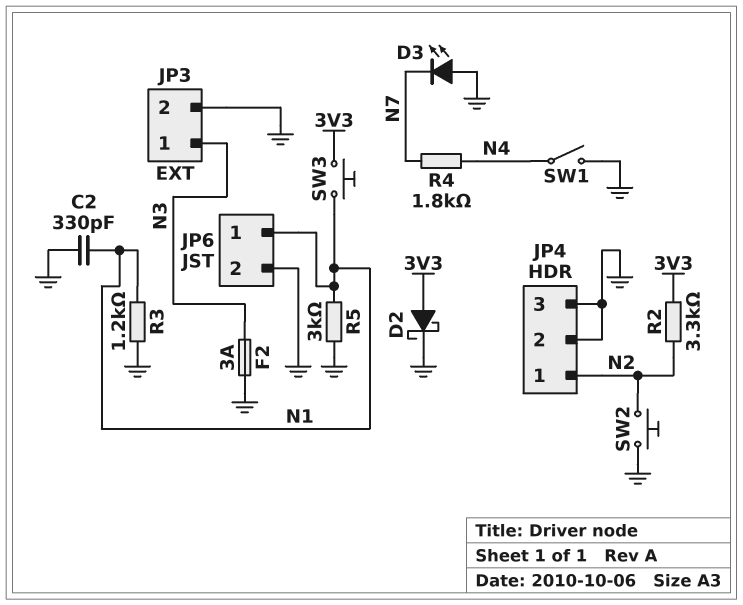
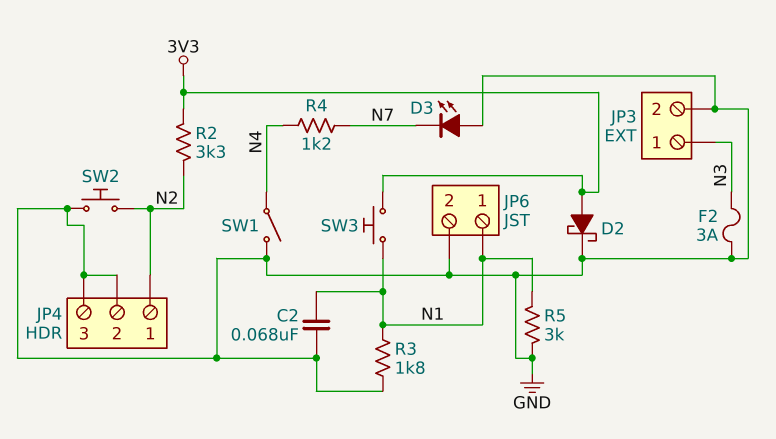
C2: 330pF (GND, N1) -> 68nF (GND, N1)
R3: 1.2k (GND, N1) -> 1.8k (GND, N1)
R4: 1.8k (N4, N7) -> 1.2k (N4, N7)

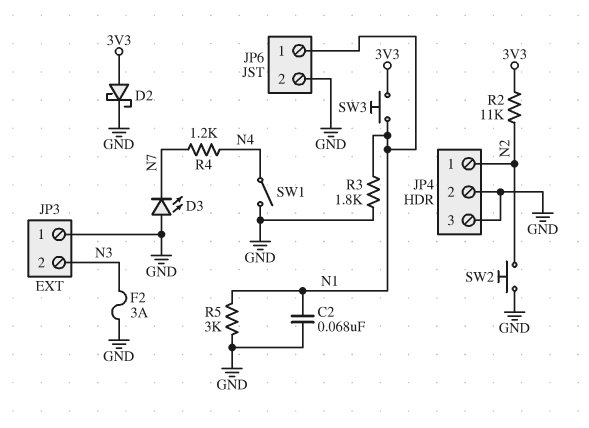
JP3 pin 1: N3 -> GND
JP3 pin 2: GND -> N3
R2: 3.3k (3V3, N2) -> 11k (3V3, N2)

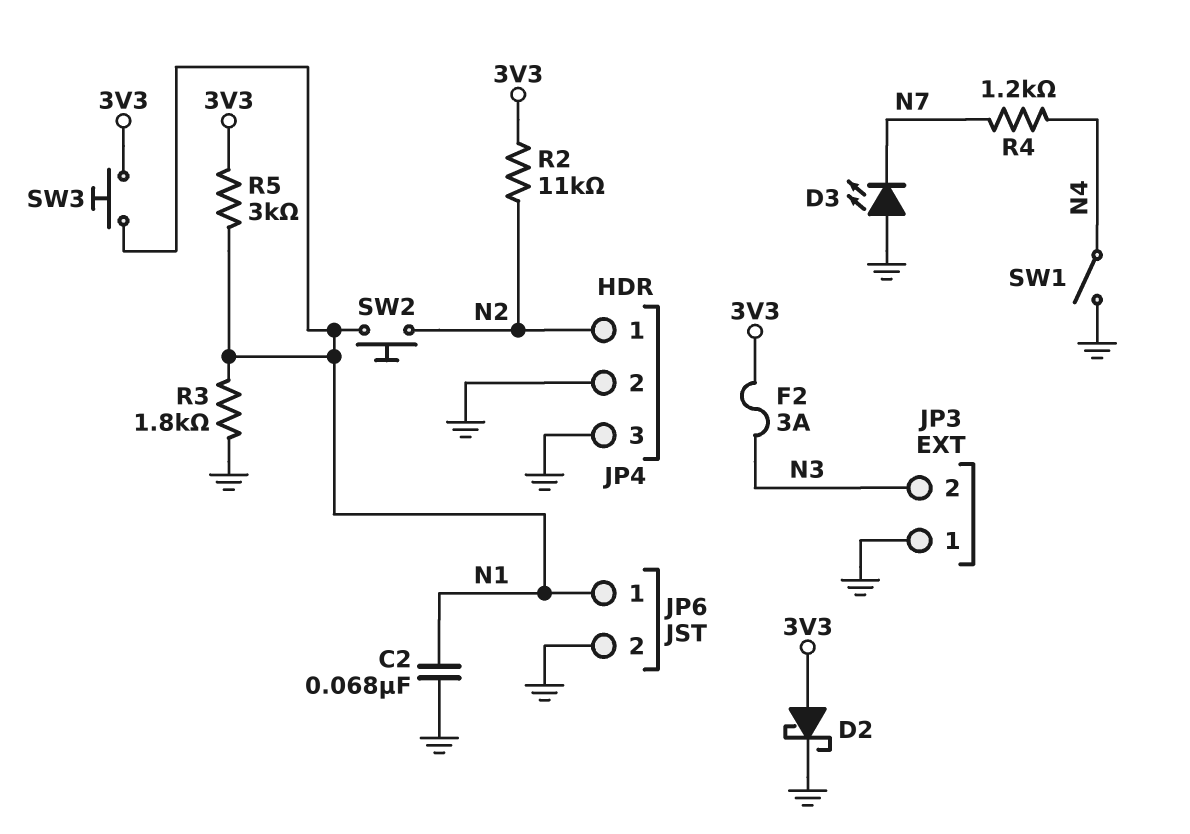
F2: 3A (GND, N3) -> 3A (3V3, N3)
R5: 3k (GND, N1) -> 3k (3V3, N1)
SW2: button (GND, N2) -> button (N1, N2)

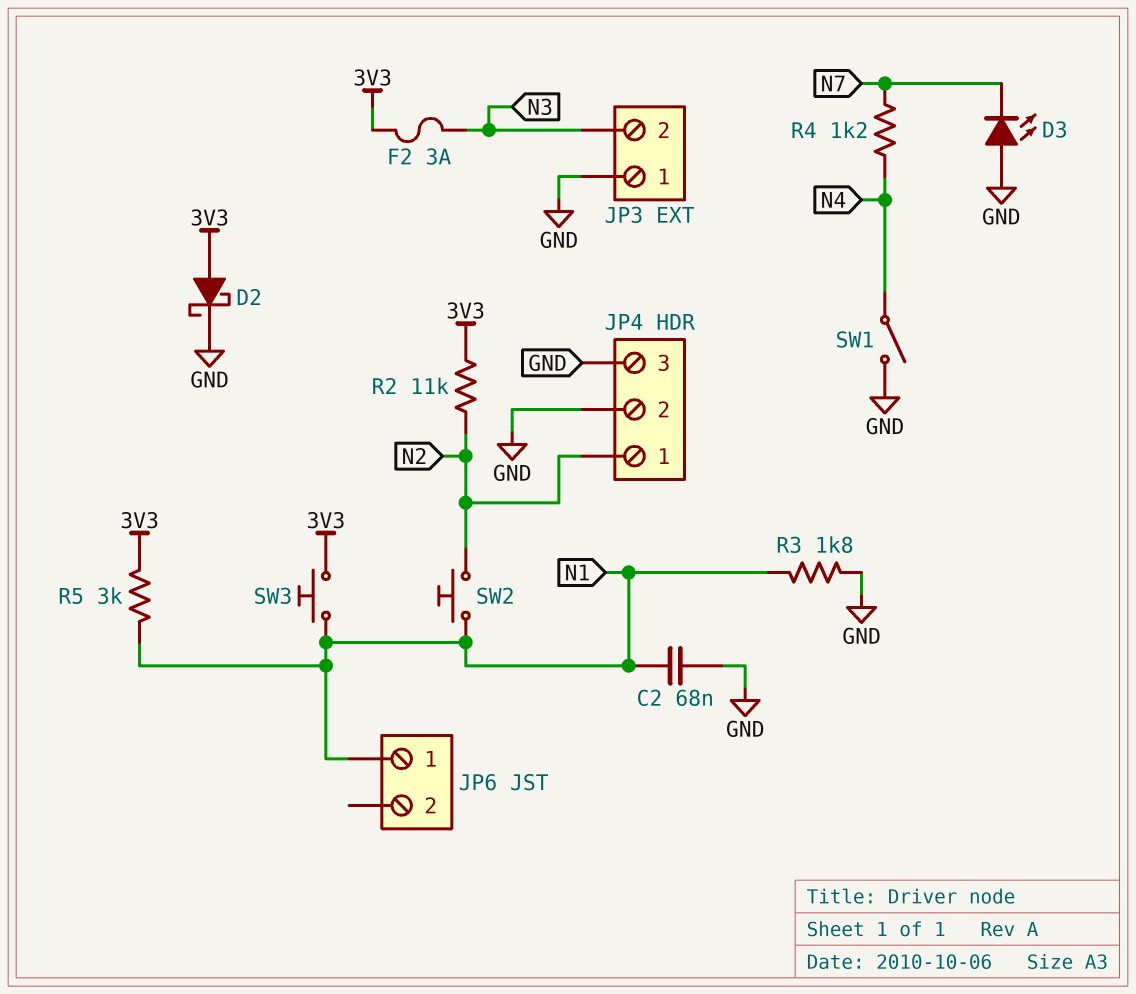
JP6 pin 2: GND -> none

